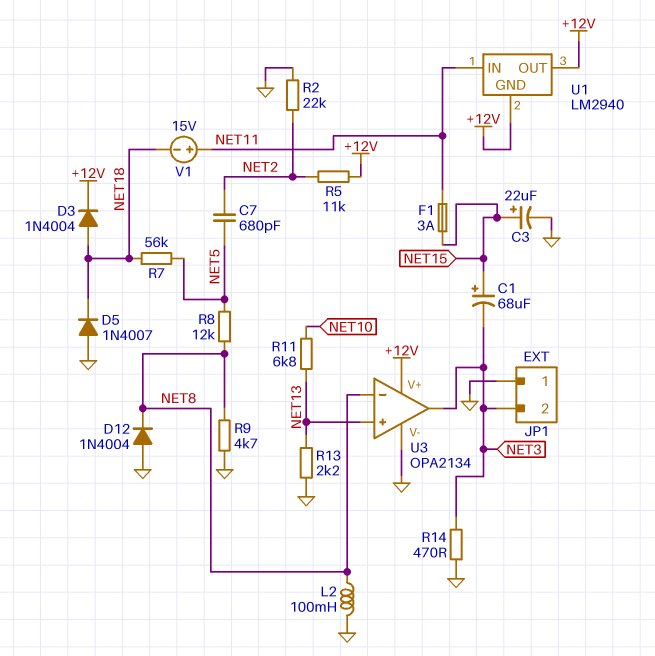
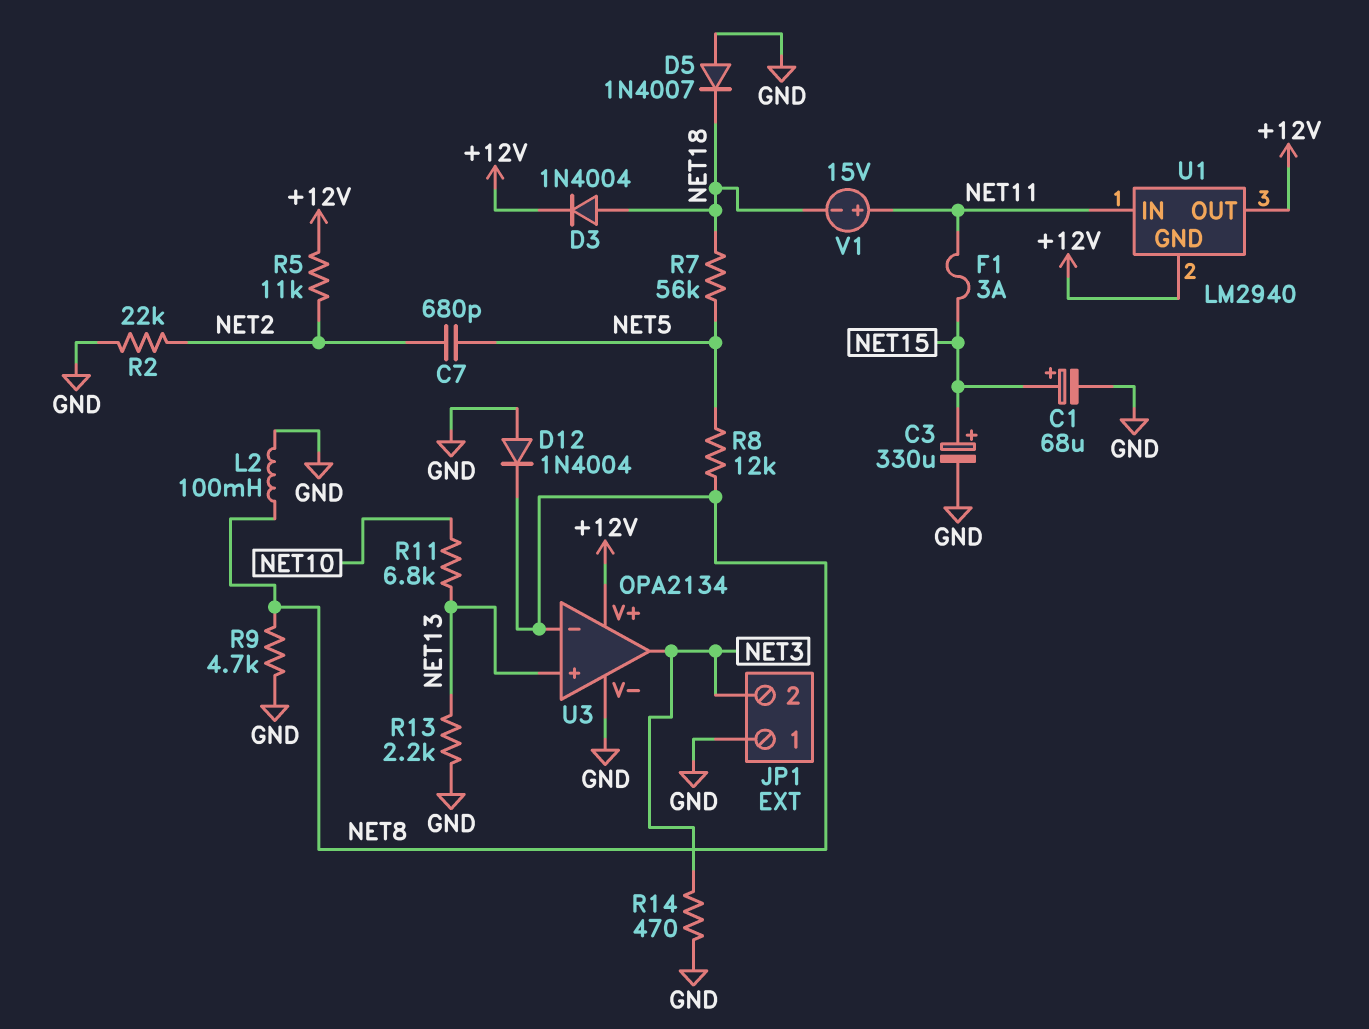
C1: 68uF (plus NET15, minus NET3) -> 68uF (plus NET15, minus GND)
C3: 22uF (plus NET15, minus GND) -> 330uF (plus NET15, minus GND)

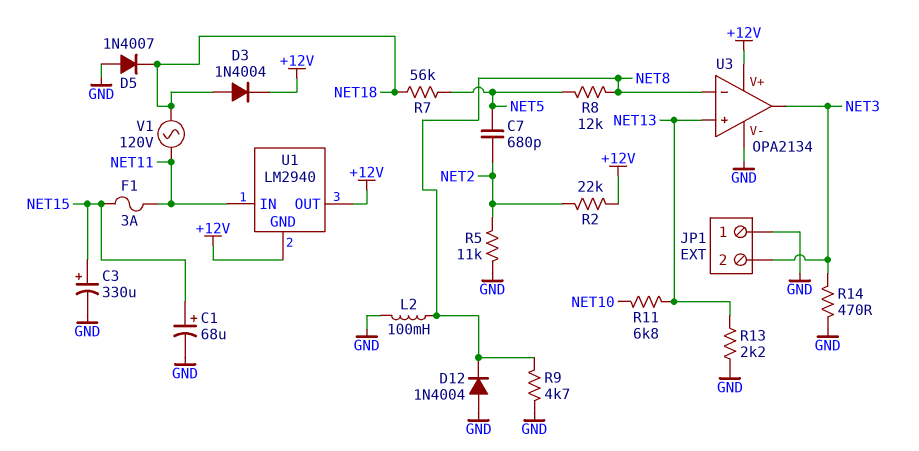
R2: 22k (GND, NET2) -> 22k (+12V, NET2)
R5: 11k (+12V, NET2) -> 11k (GND, NET2)
V1: 15V (plus NET11, minus NET18) -> AC 120V (NET11, NET18)

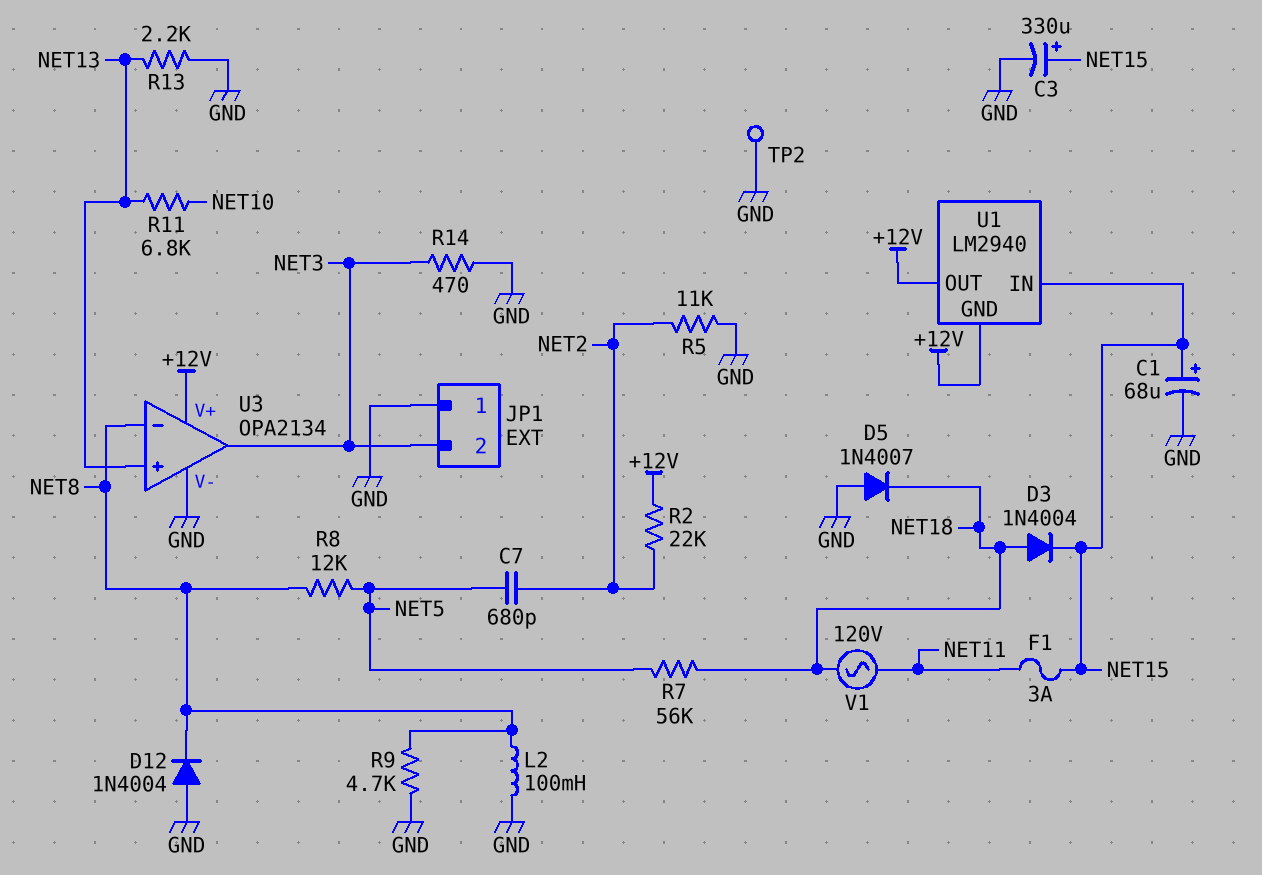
D3: diode 1N4004 (A NET18, K +12V) -> diode 1N4004 (A NET18, K NET15)
TP2: none -> test point (GND)
U1 pin IN: NET11 -> NET15

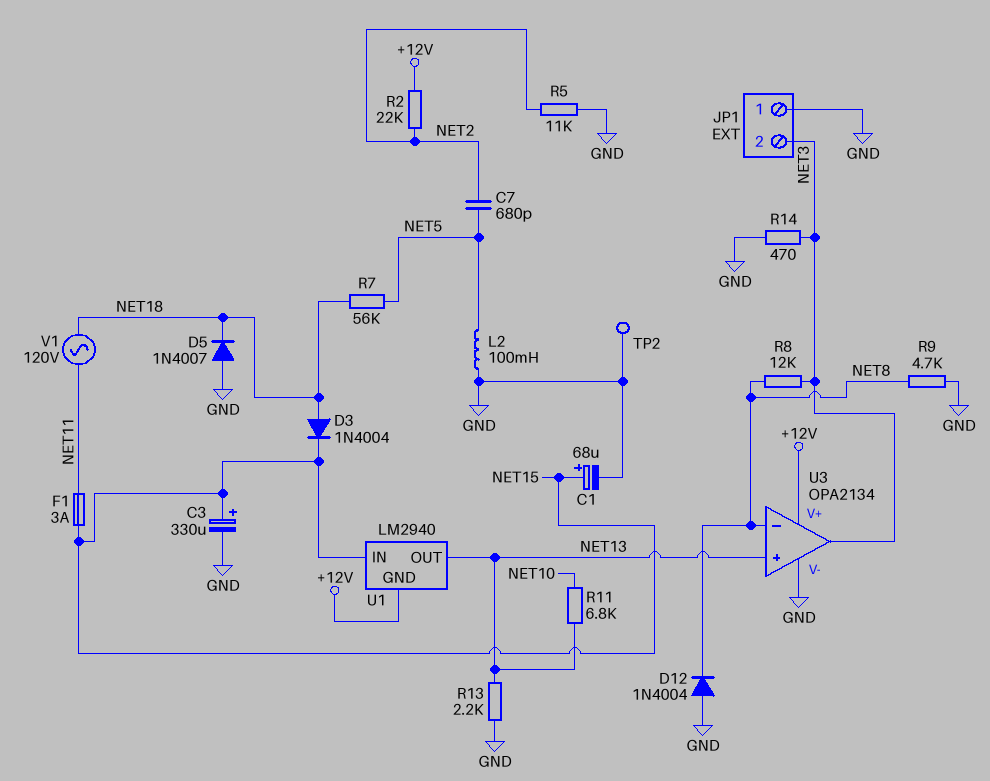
L2: 100mH (GND, NET8) -> 100mH (GND, NET5)
R8: 12k (NET5, NET8) -> 12k (NET3, NET8)
U1 pin OUT: +12V -> NET13

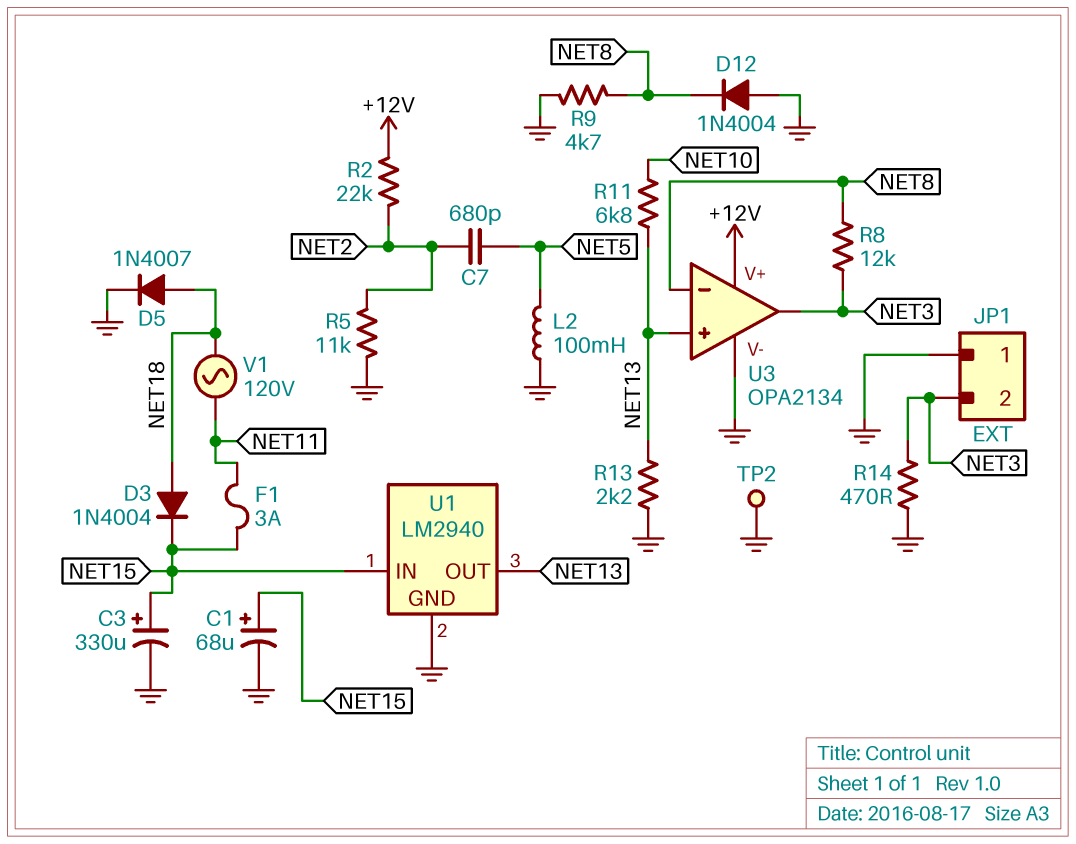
D5: diode 1N4007 (A GND, K NET18) -> diode 1N4007 (A NET18, K GND)
R7: 56k (NET5, NET18) -> none
U1 pin GND: +12V -> GND

